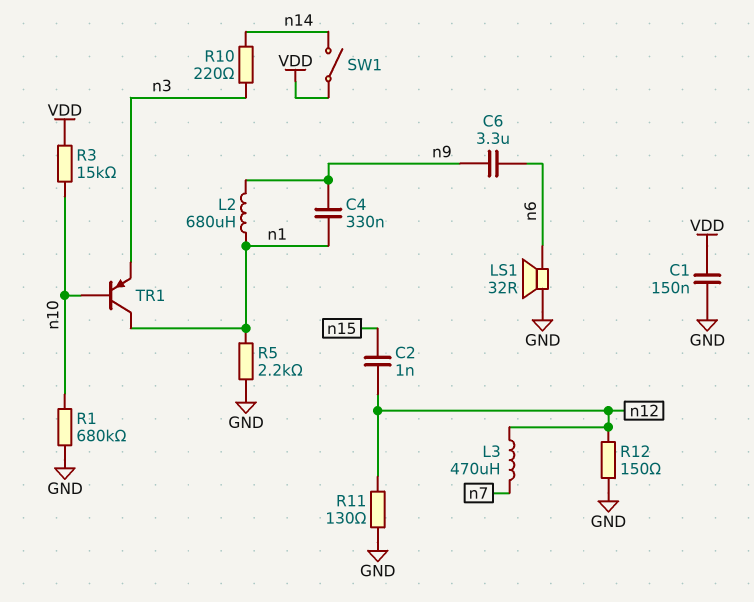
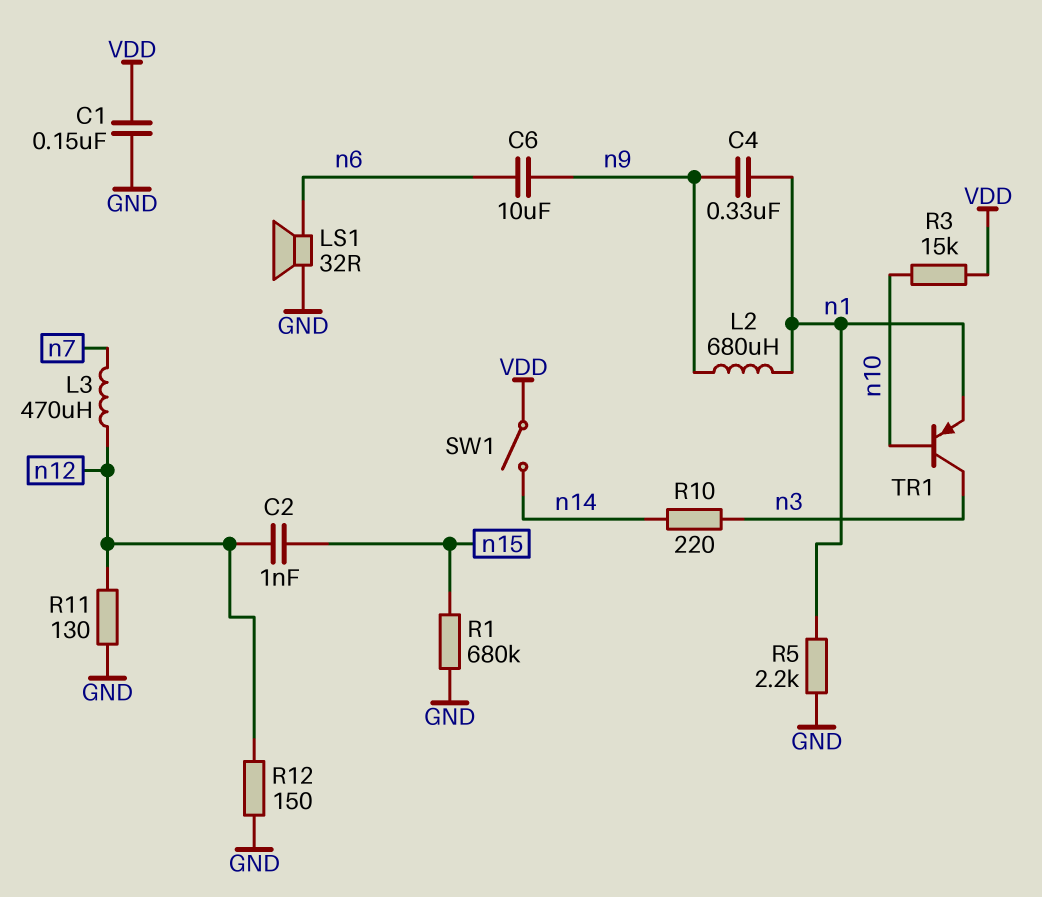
C6: 3.3uF (n6, n9) -> 10uF (n6, n9)
R1: 680k (GND, n10) -> 680k (GND, n15)
TR1: PNP (B n10, C n1, E n3) -> PNP (B n10, C n3, E n1)

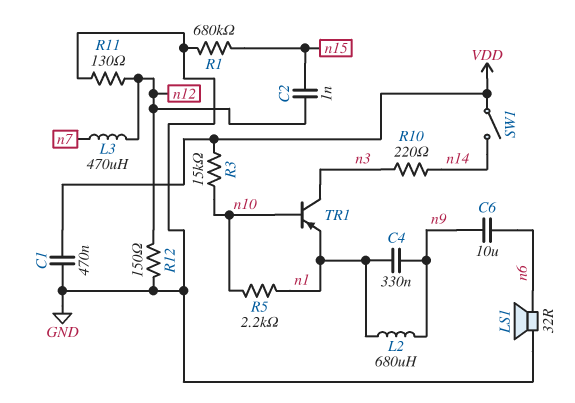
C1: 150nF (GND, VDD) -> 470nF (GND, VDD)
R5: 2.2k (GND, n1) -> 2.2k (n1, n10)

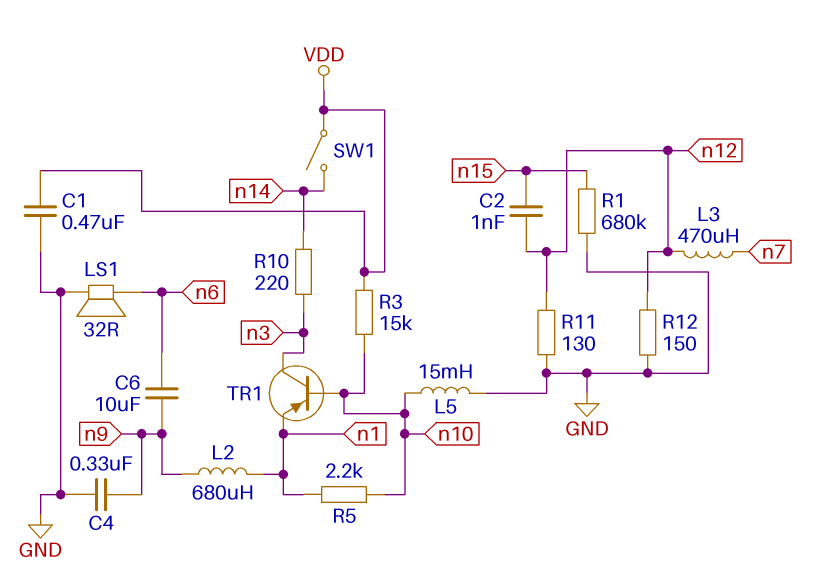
C4: 330nF (n1, n9) -> 330nF (GND, n9)
L5: none -> 15mH (GND, n10)

